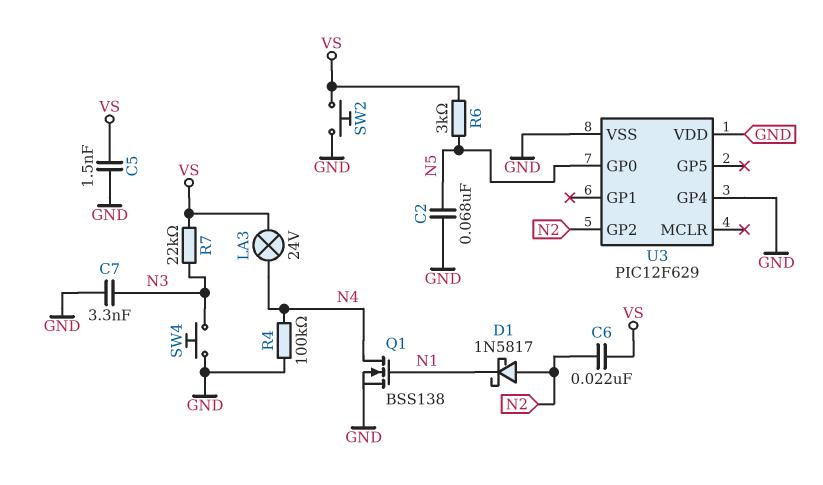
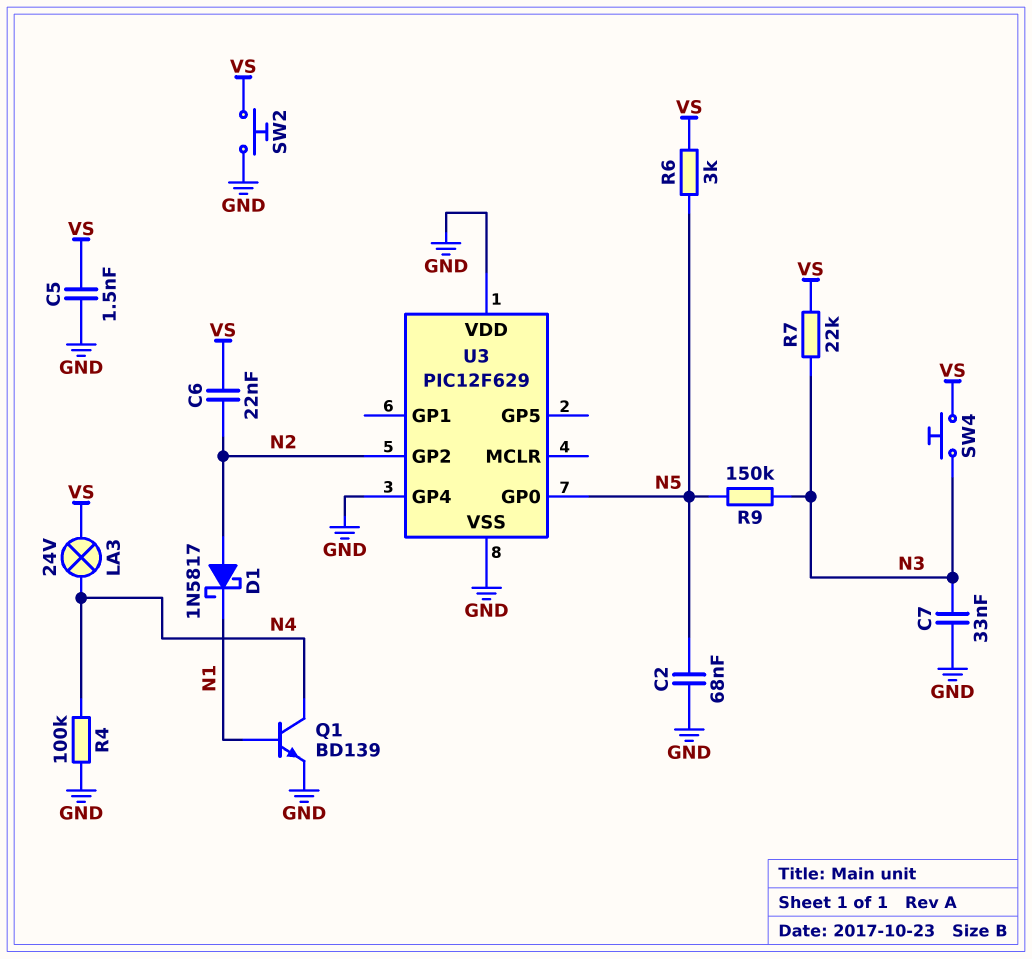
C7: 3.3nF (GND, N3) -> 33nF (GND, N3)
Q1: NMOS BSS138 (G N1, D N4, S GND) -> NPN BD139 (B N1, C N4, E GND)
R9: none -> 150k (N3, N5)
SW4: button (GND, N3) -> button (N3, VS)

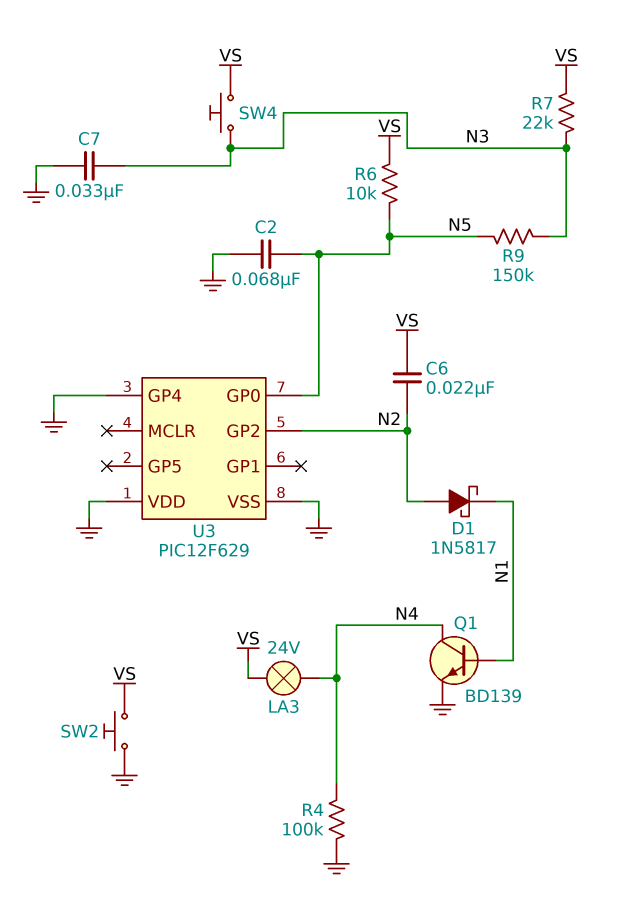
C5: 1.5nF (GND, VS) -> none
R6: 3k (N5, VS) -> 10k (N5, VS)

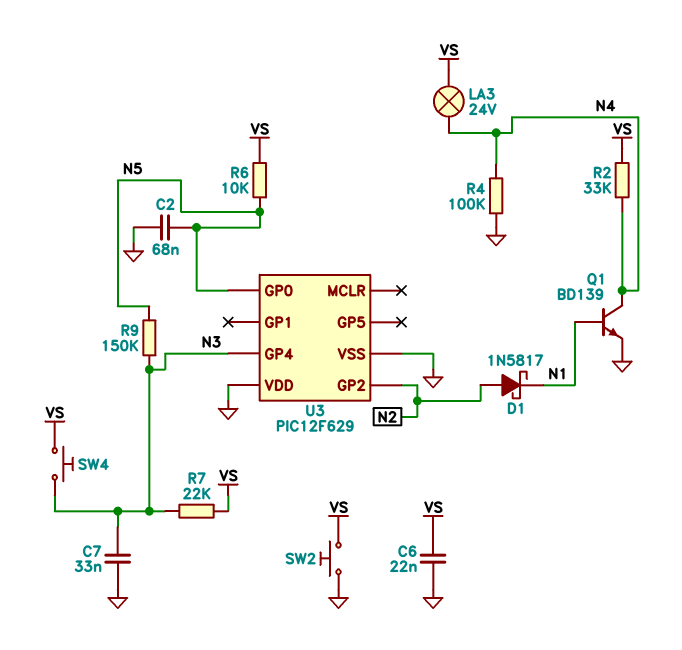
C6: 22nF (N2, VS) -> 22nF (GND, VS)
R2: none -> 33k (N4, VS)
U3 pin GP4: GND -> N3

